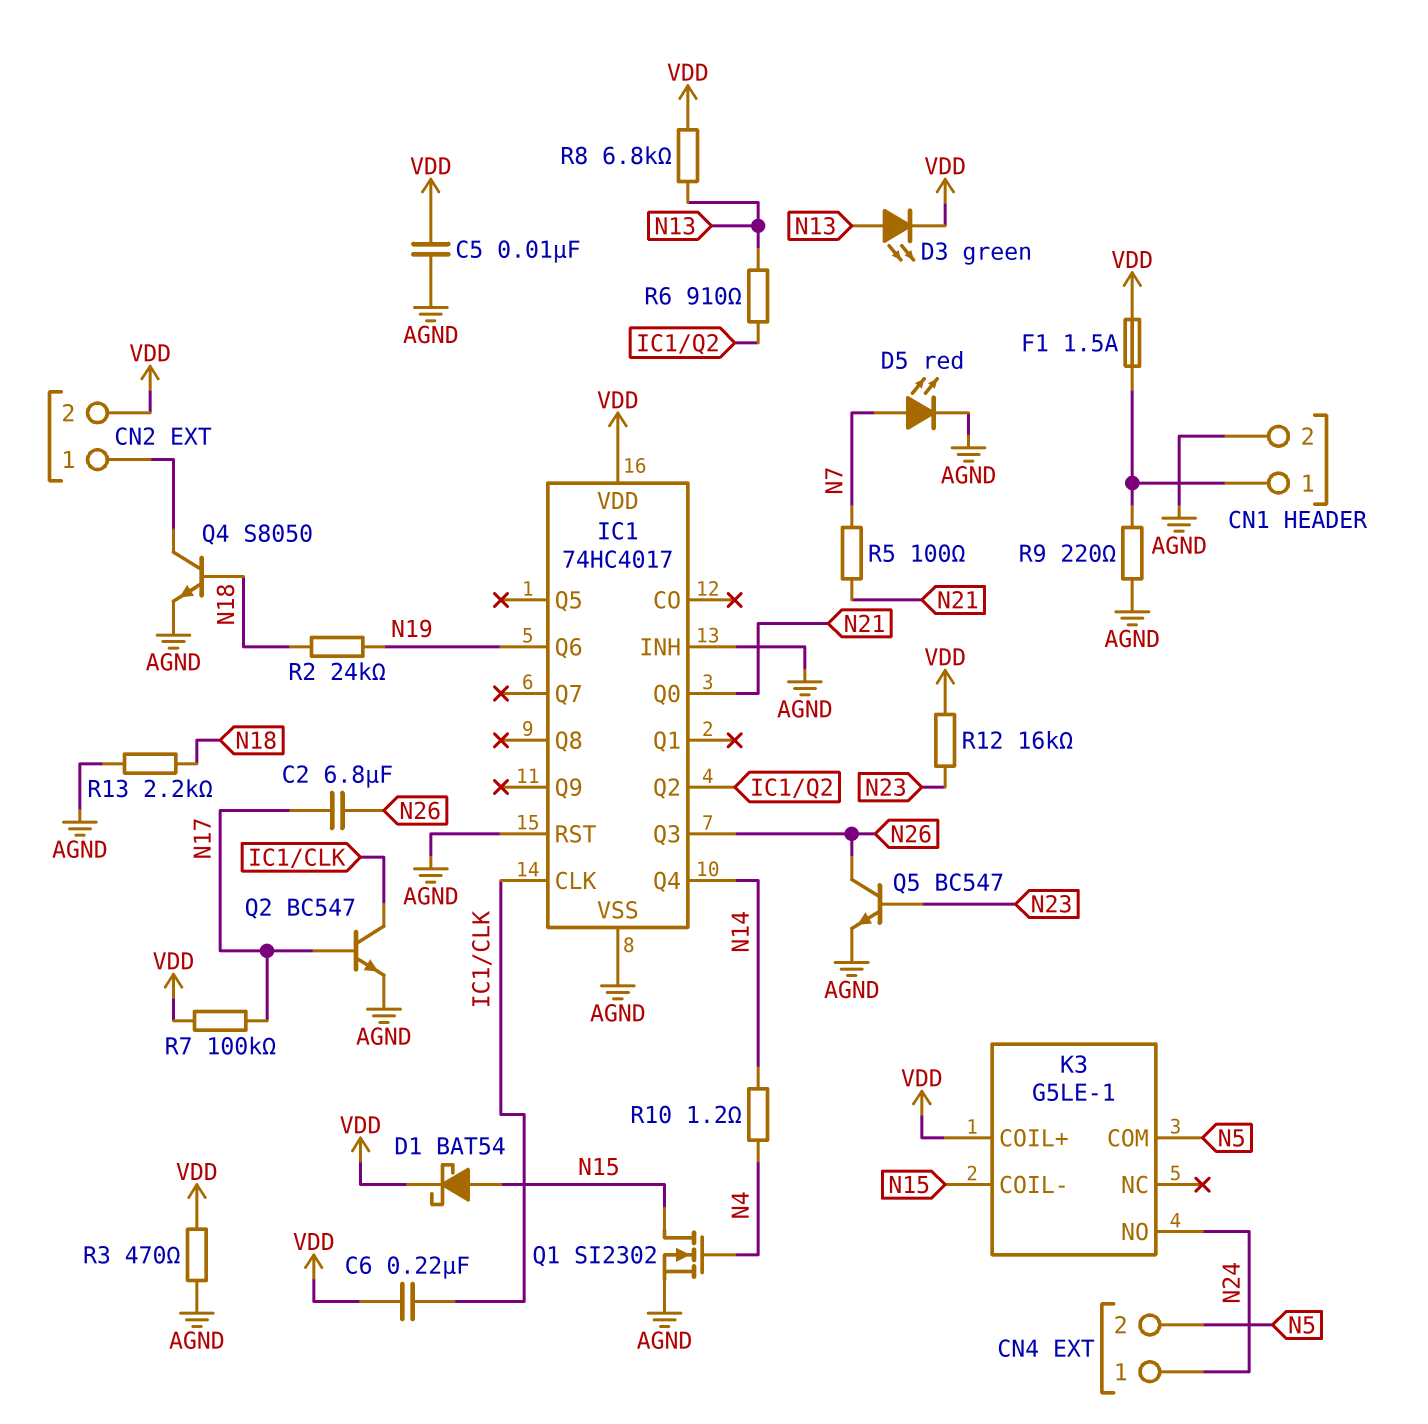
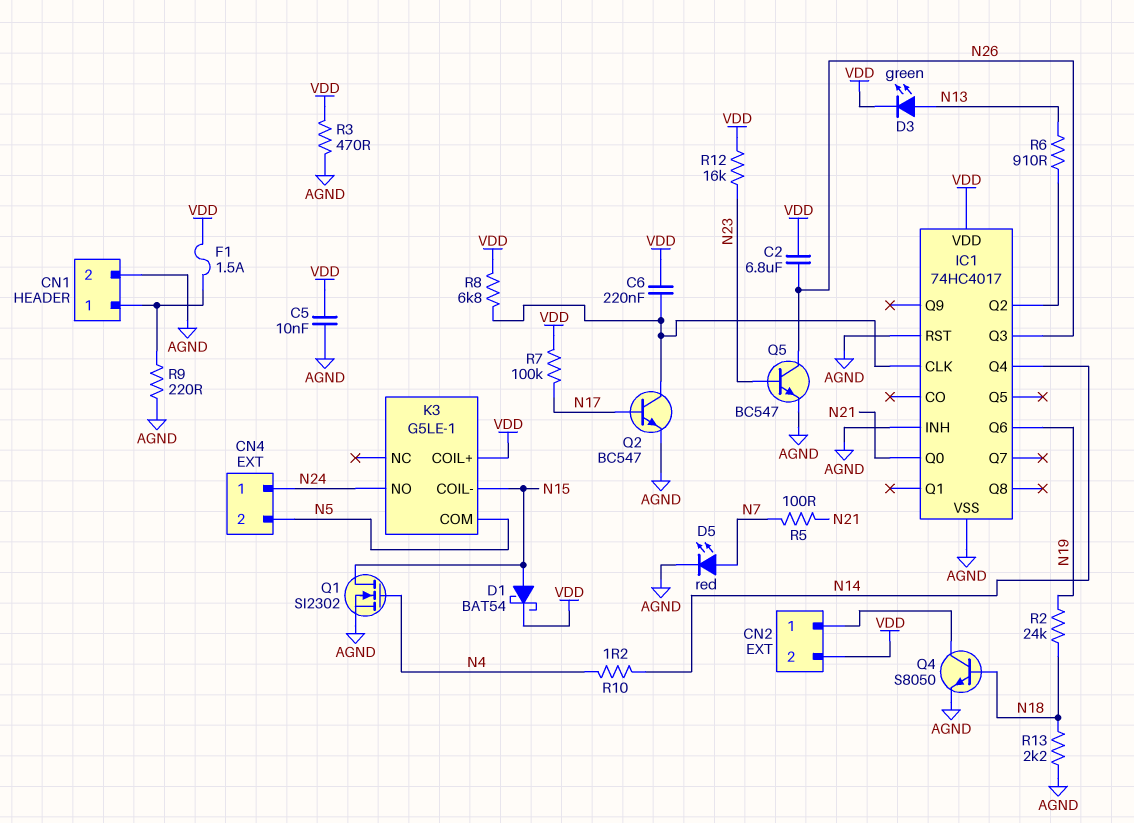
C2: 6.8uF (N17, N26) -> 6.8uF (N26, VDD)
R8: 6.8k (N13, VDD) -> 6.8k (IC1/CLK, VDD)

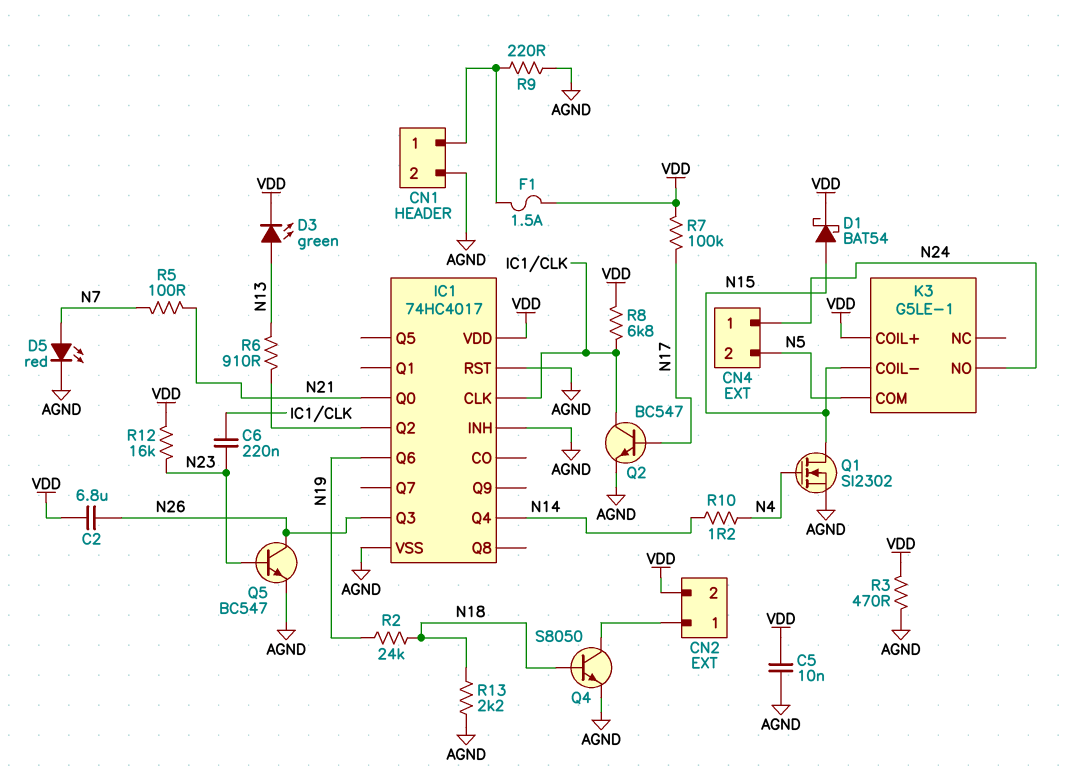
C6: 220nF (IC1/CLK, VDD) -> 220nF (IC1/CLK, N23)

